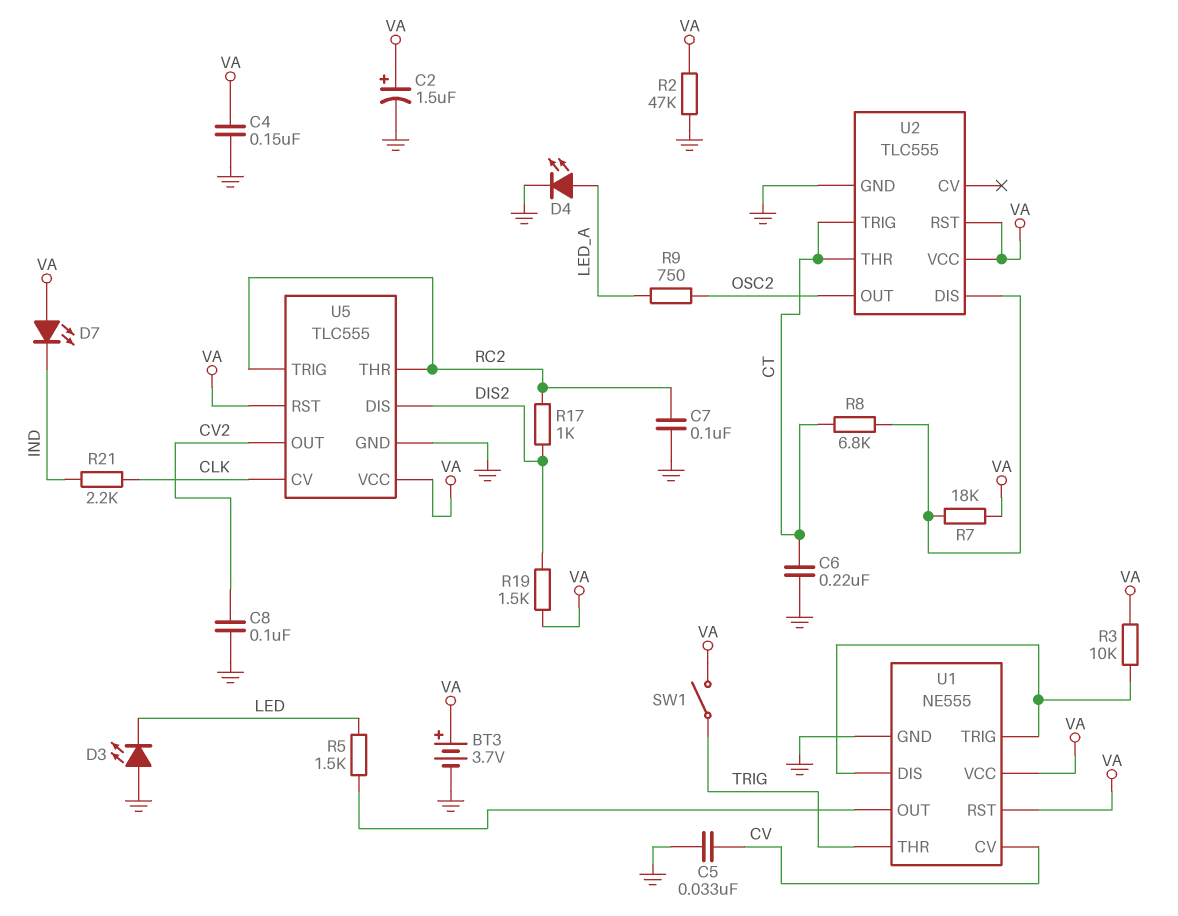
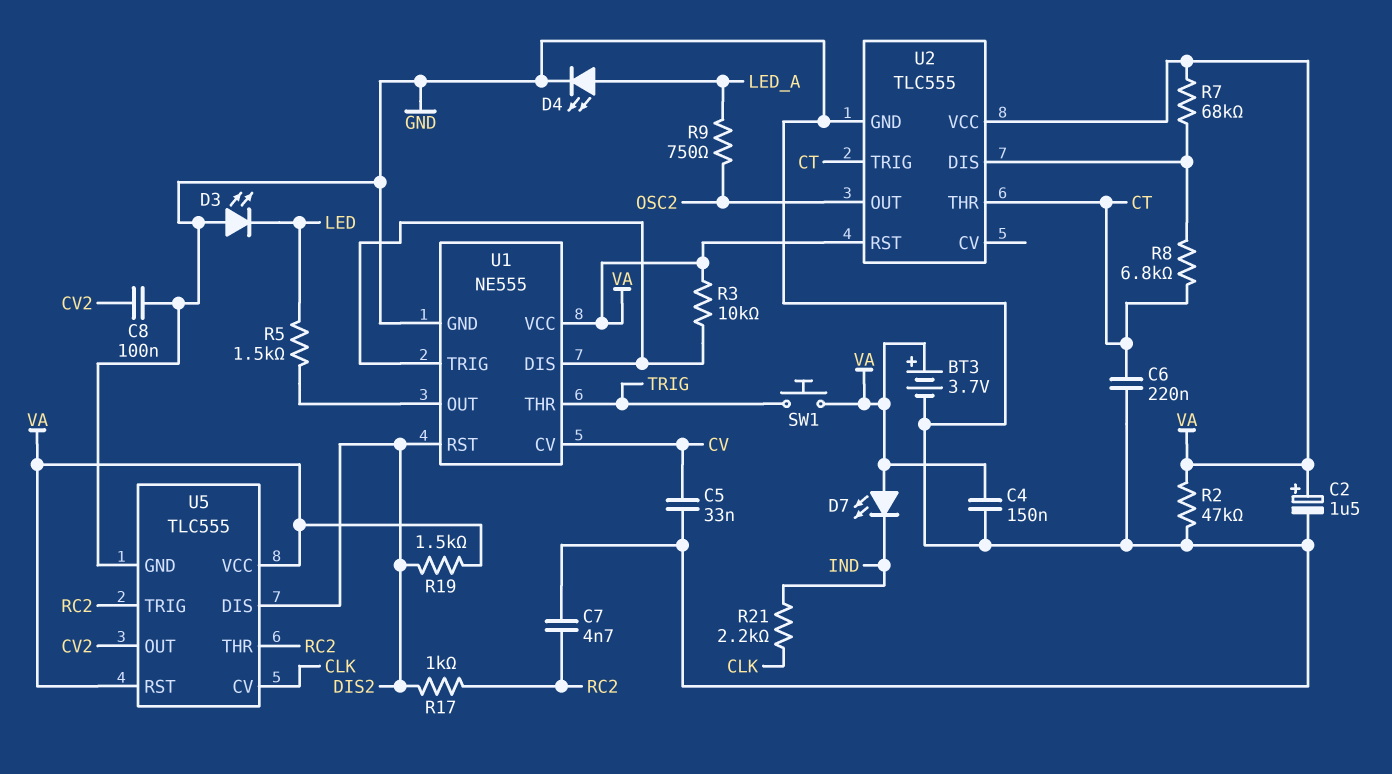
C7: 100nF (GND, RC2) -> 4.7nF (GND, RC2)
R7: 18k (U2/DIS, VA) -> 68k (U2/DIS, VA)
SW1: switch (TRIG, VA) -> button (TRIG, VA)
U1 pin RST: VA -> DIS2

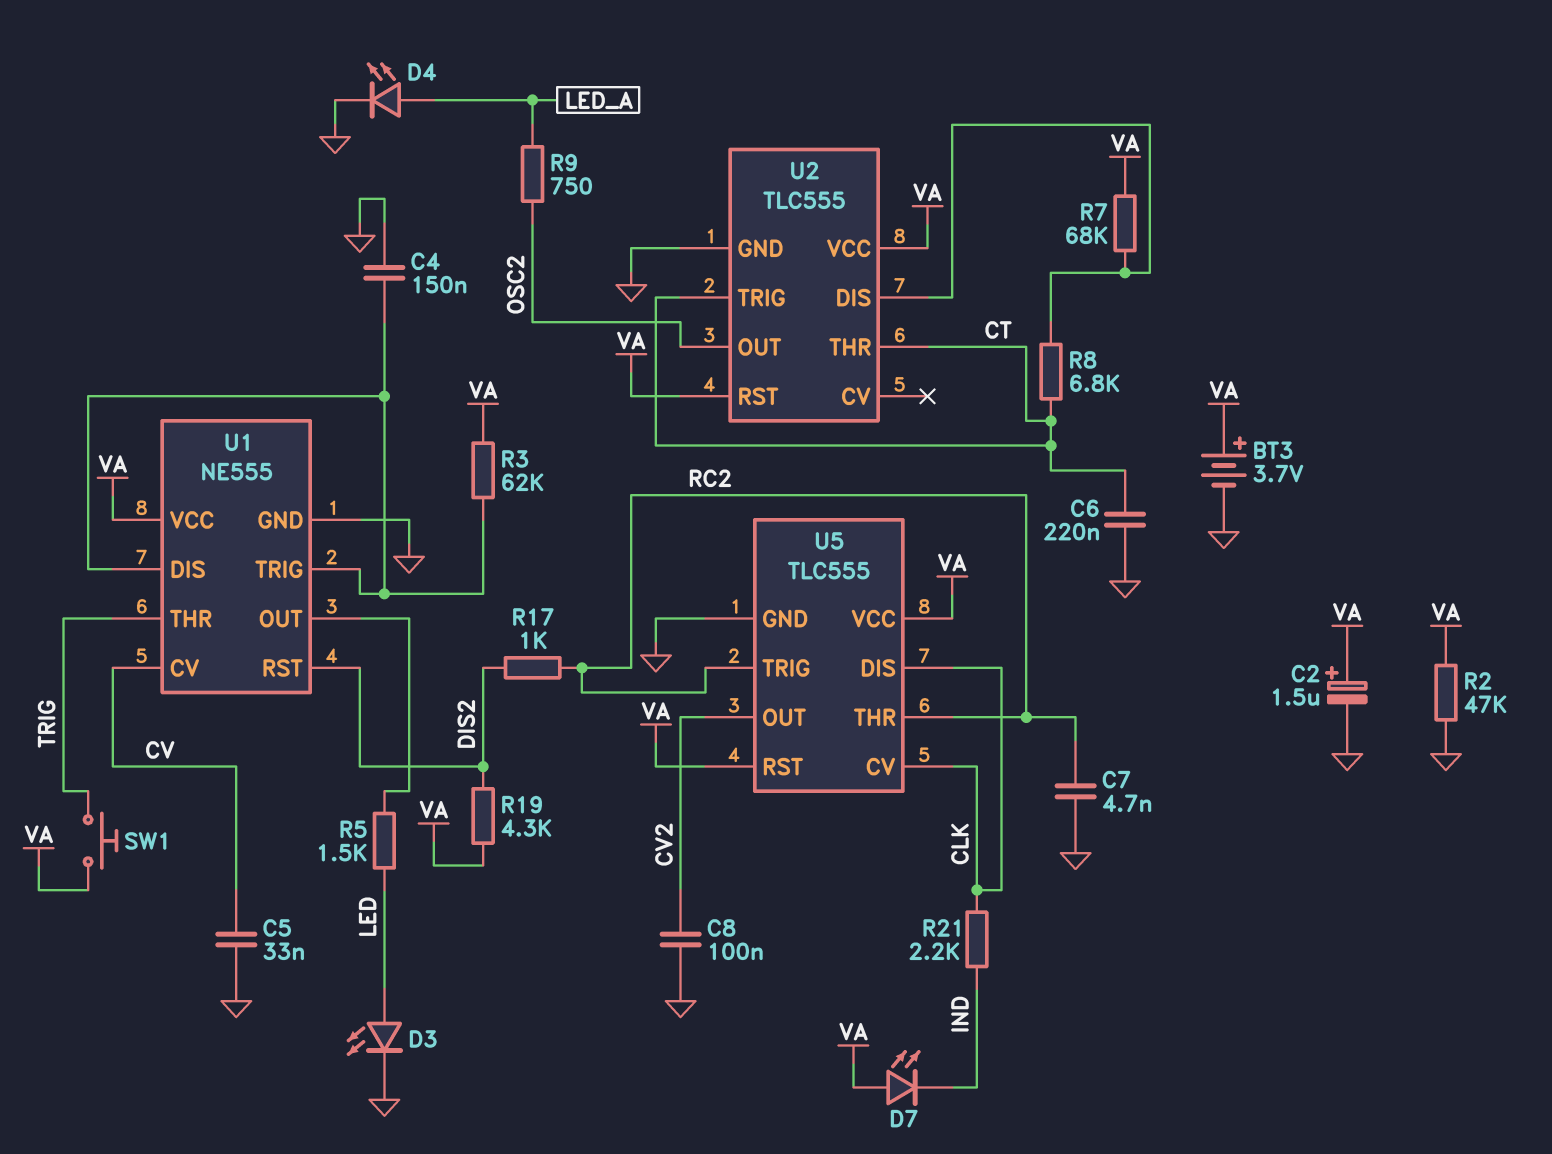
C4: 150nF (GND, VA) -> 150nF (GND, U1/DIS)
D3: LED (A GND, K LED) -> LED (A LED, K GND)
R3: 10k (U1/DIS, VA) -> 62k (U1/DIS, VA)
R19: 1.5k (DIS2, VA) -> 4.3k (DIS2, VA)
U5 pin DIS: DIS2 -> CLK

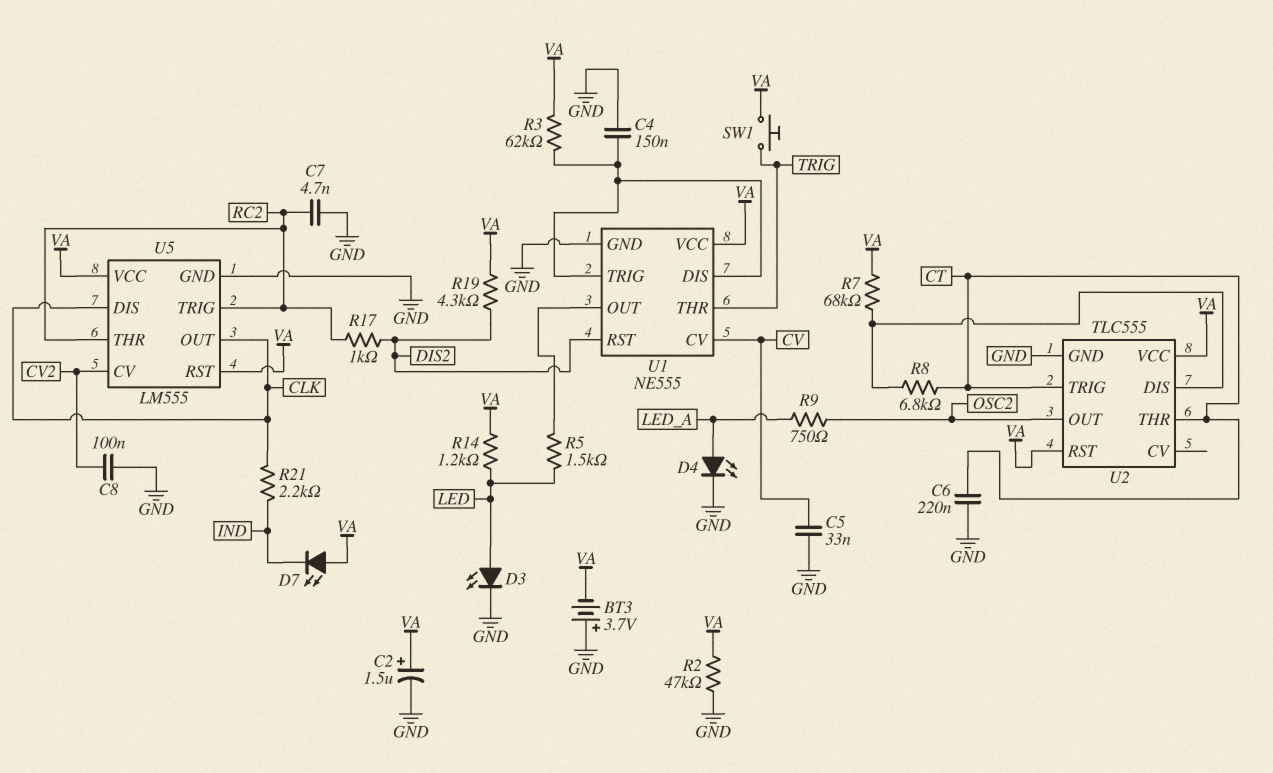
BT3: 3.7V (plus VA, minus GND) -> 3.7V (plus GND, minus VA)
R14: none -> 1.2k (LED, VA)
U5: TLC555 -> LM555
U5 pin CV: CLK -> CV2
U5 pin OUT: CV2 -> CLK

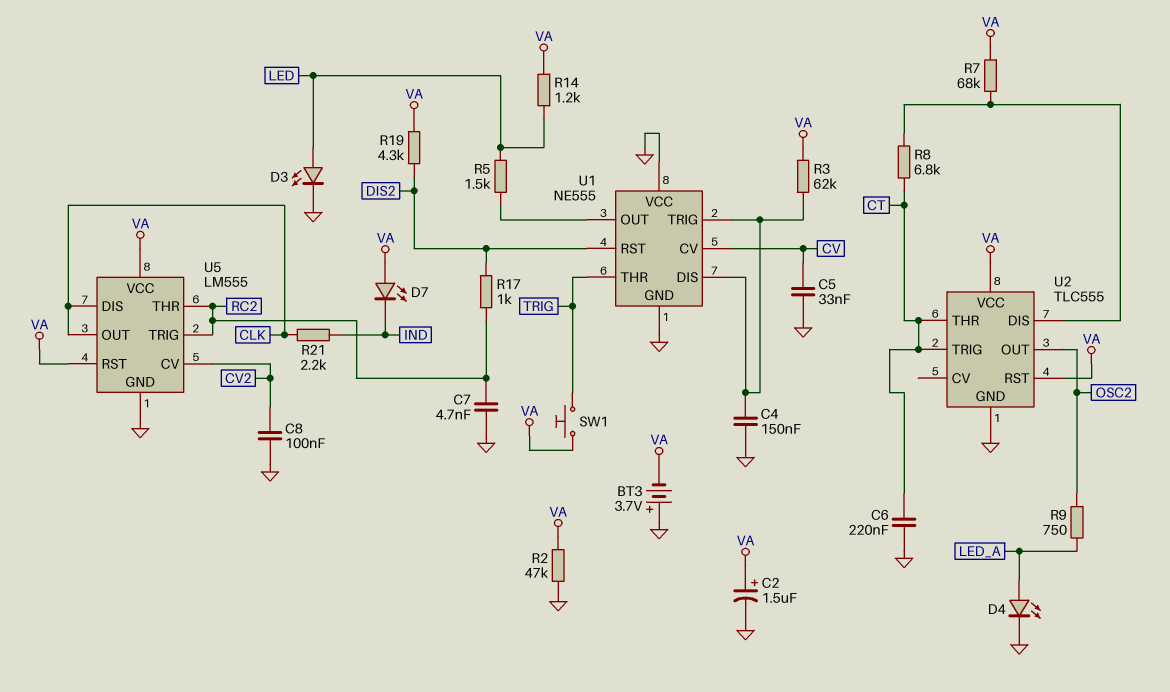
U1 pin VCC: VA -> GND

